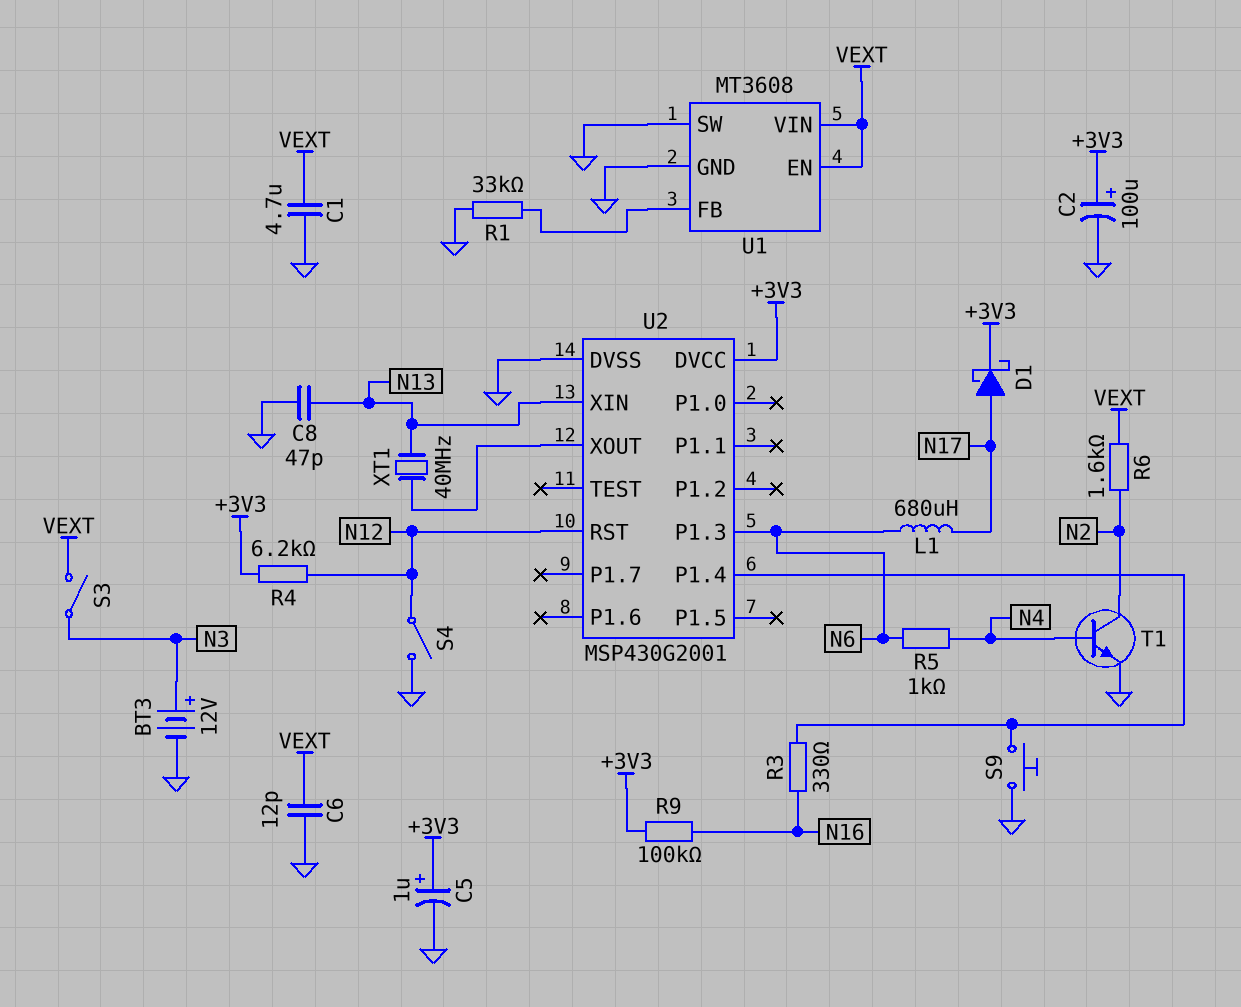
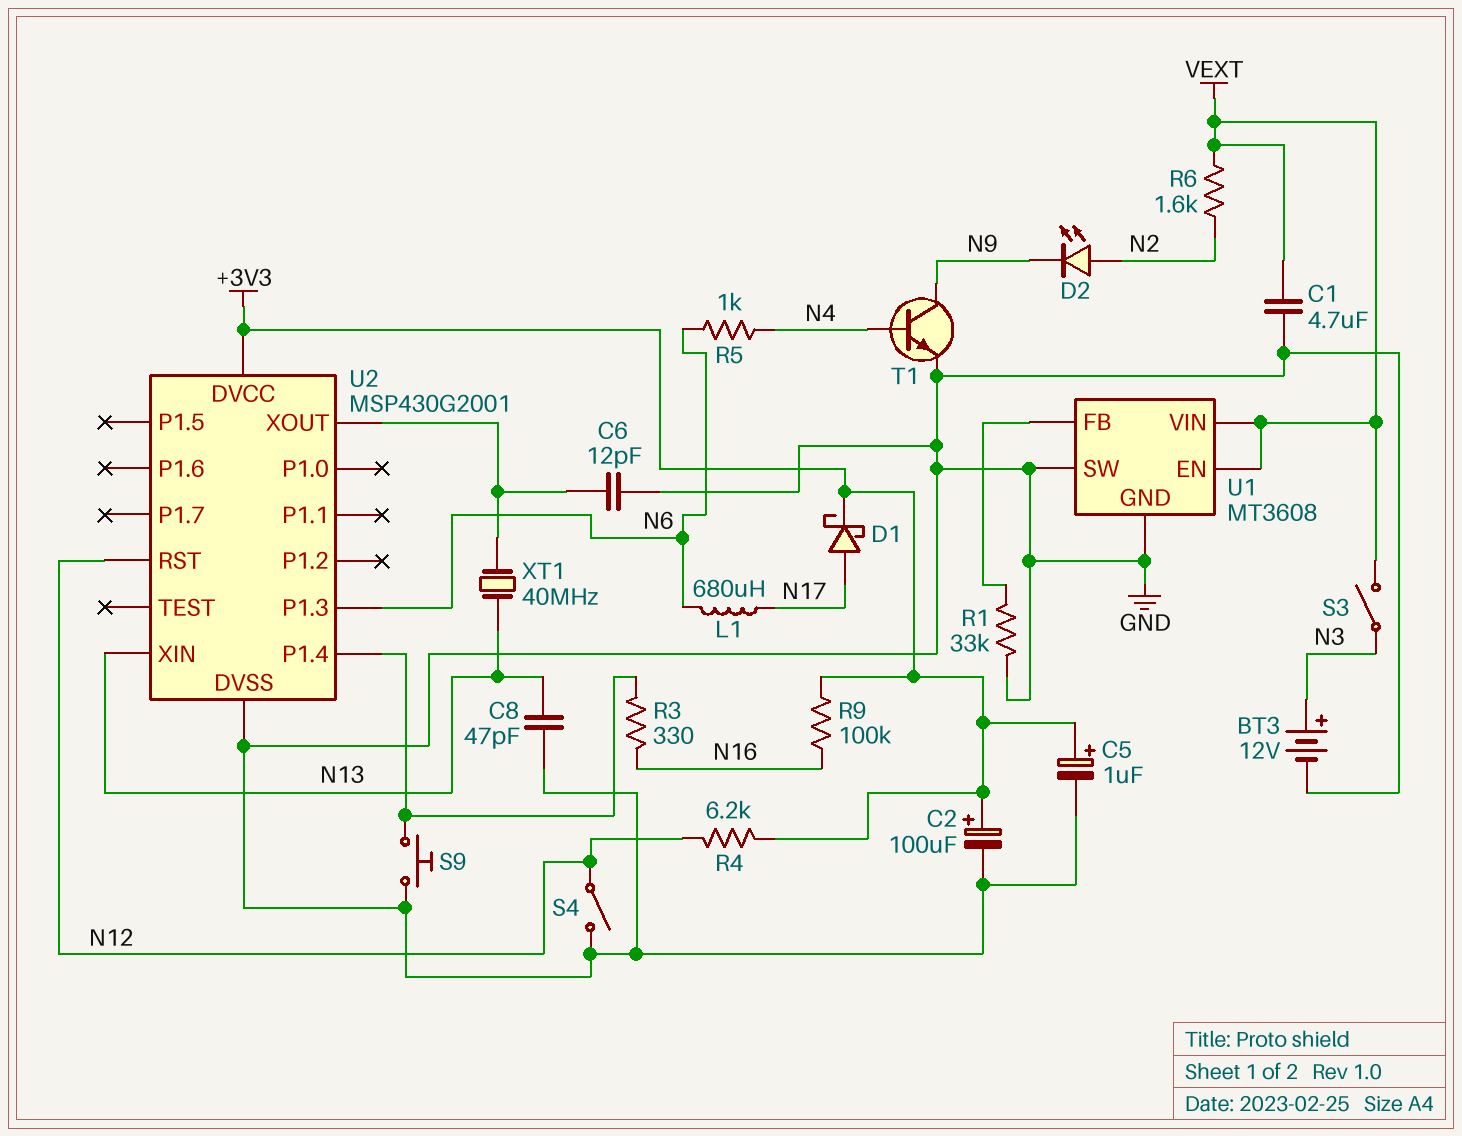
C6: 12pF (GND, VEXT) -> 12pF (GND, U2/XOUT)
D2: none -> LED (A N2, K N9)
T1: NPN (B N4, C N2, E GND) -> NPN (B N4, C N9, E GND)

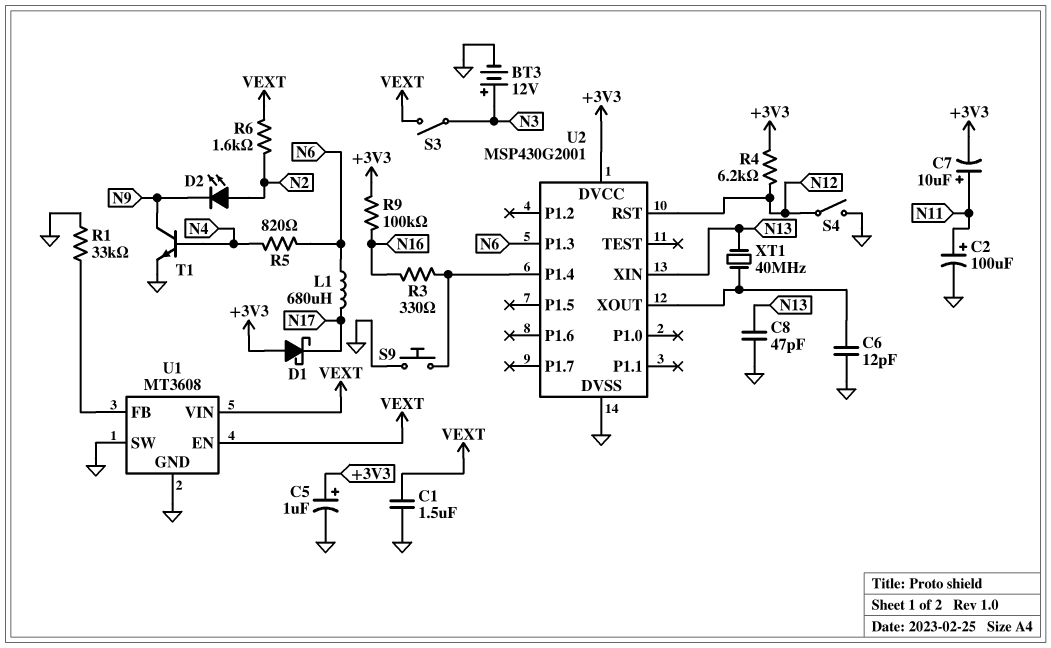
C1: 4.7uF (GND, VEXT) -> 1.5uF (GND, VEXT)
C2: 100uF (plus +3V3, minus GND) -> 100uF (plus N11, minus GND)
C7: none -> 10uF (plus N11, minus +3V3)
D1: schottky (A N17, K +3V3) -> schottky (A +3V3, K N17)
R5: 1k (N4, N6) -> 820 (N4, N6)

